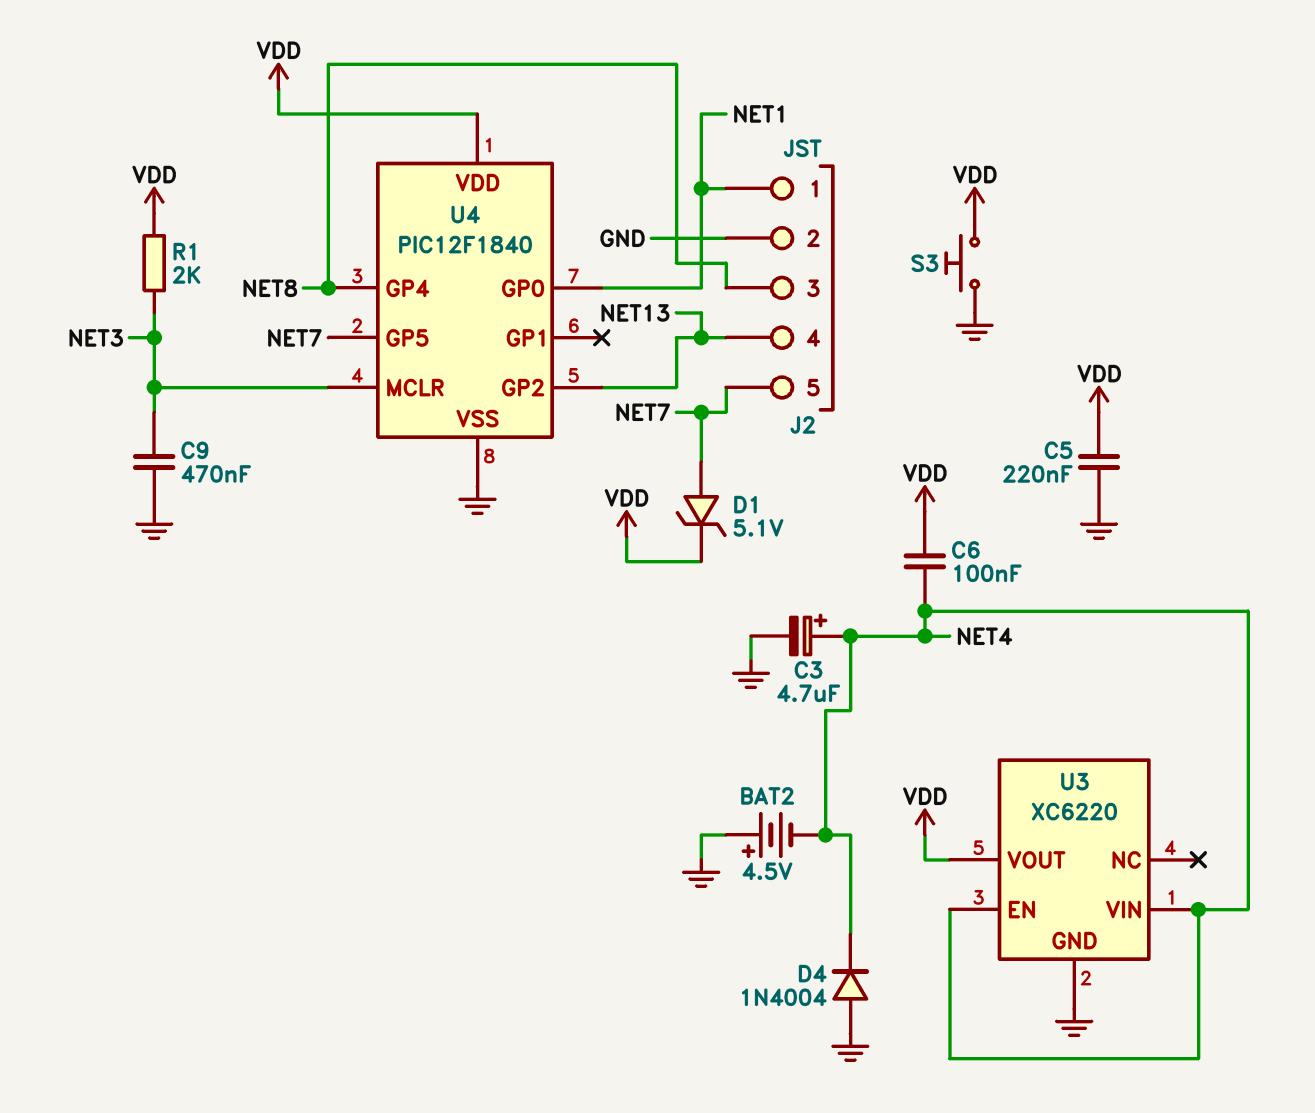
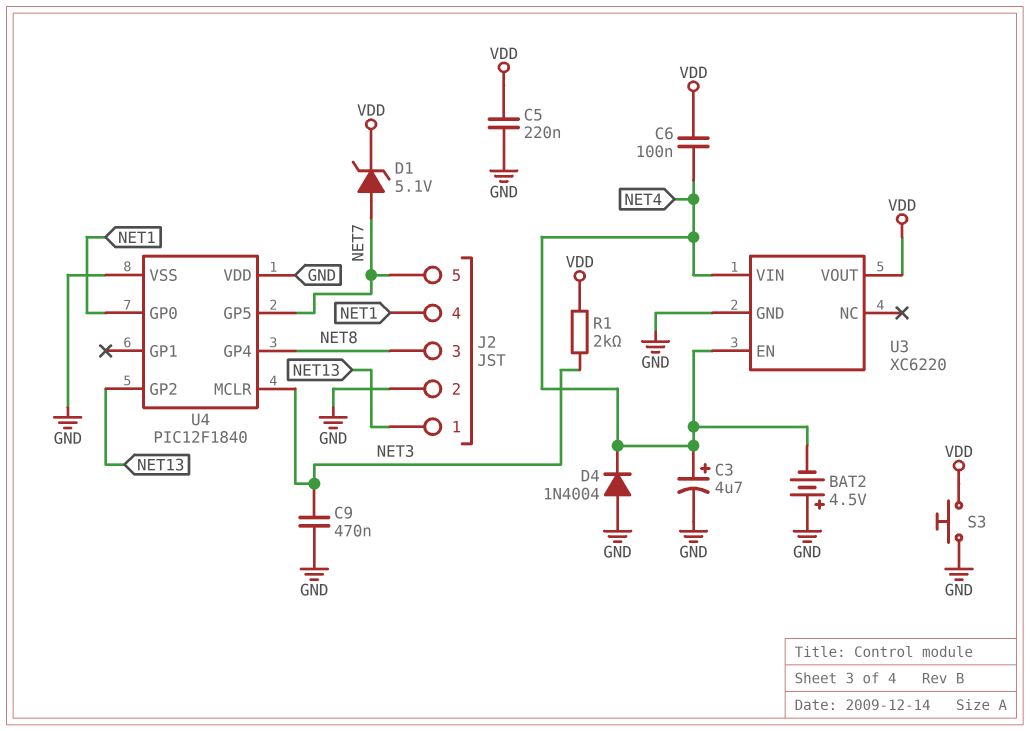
J2 pin 1: NET1 -> NET13
J2 pin 4: NET13 -> NET1
U4 pin VDD: VDD -> GND

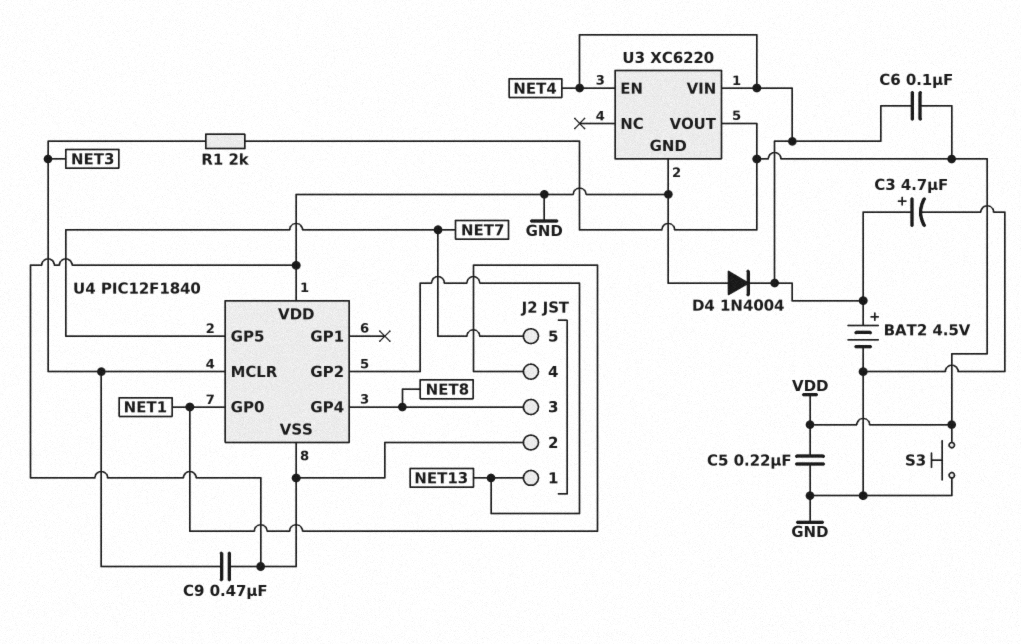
BAT2: 4.5V (plus GND, minus NET4) -> 4.5V (plus NET4, minus GND)
D1: zener 5.1V (A NET7, K VDD) -> none

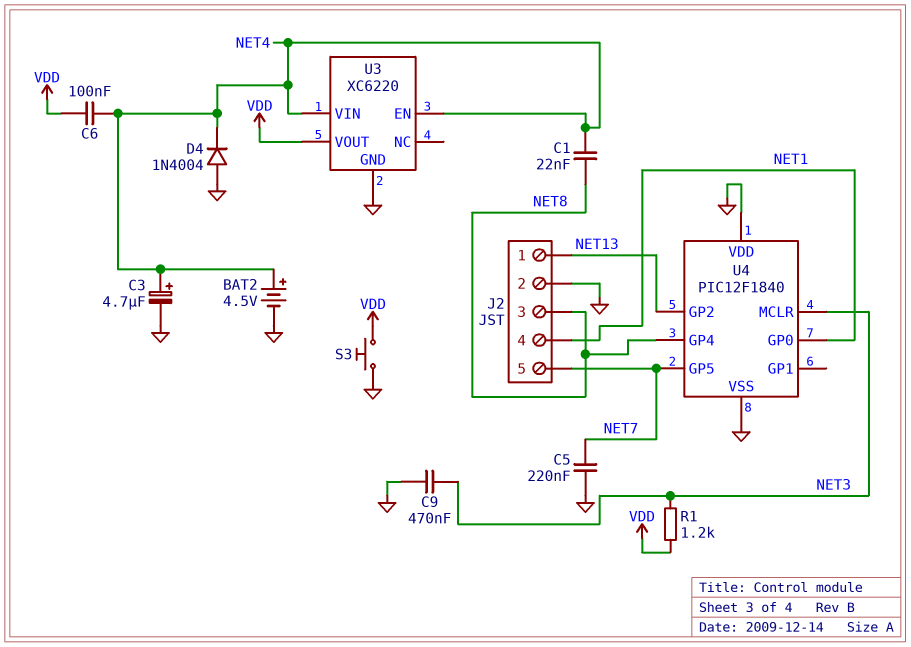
C1: none -> 22nF (NET4, NET8)
C5: 220nF (GND, VDD) -> 220nF (GND, NET7)
R1: 2k (NET3, VDD) -> 1.2k (NET3, VDD)

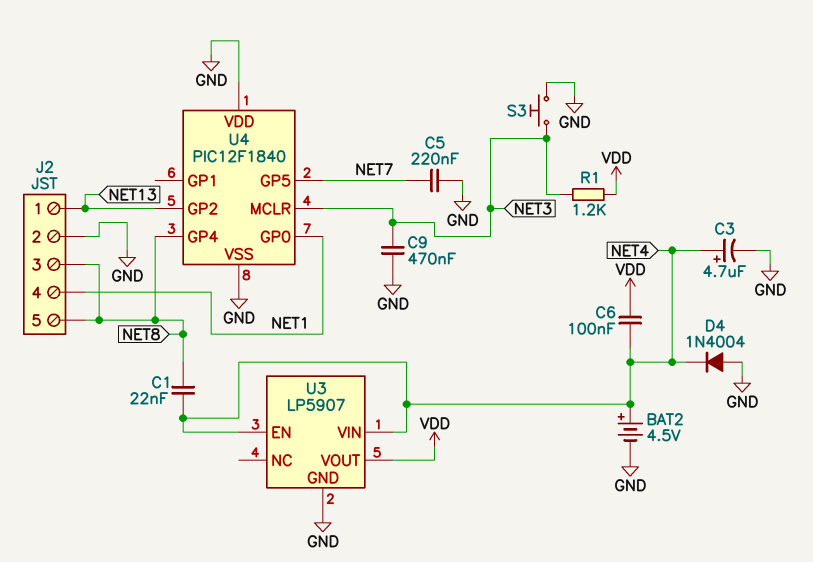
J2 pin 5: NET7 -> NET8
S3: button (GND, VDD) -> button (GND, NET3)
U3: XC6220 -> LP5907

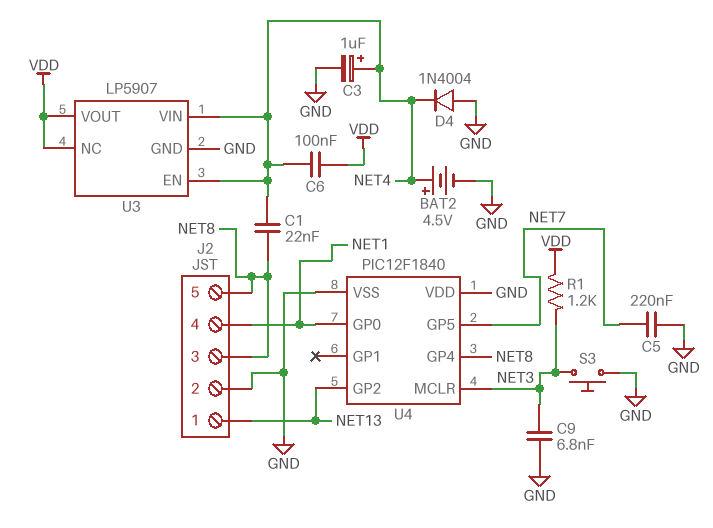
C3: 4.7uF (plus NET4, minus GND) -> 1uF (plus NET4, minus GND)
C9: 470nF (GND, NET3) -> 6.8nF (GND, NET3)
U3 pin NC: none -> VDD

